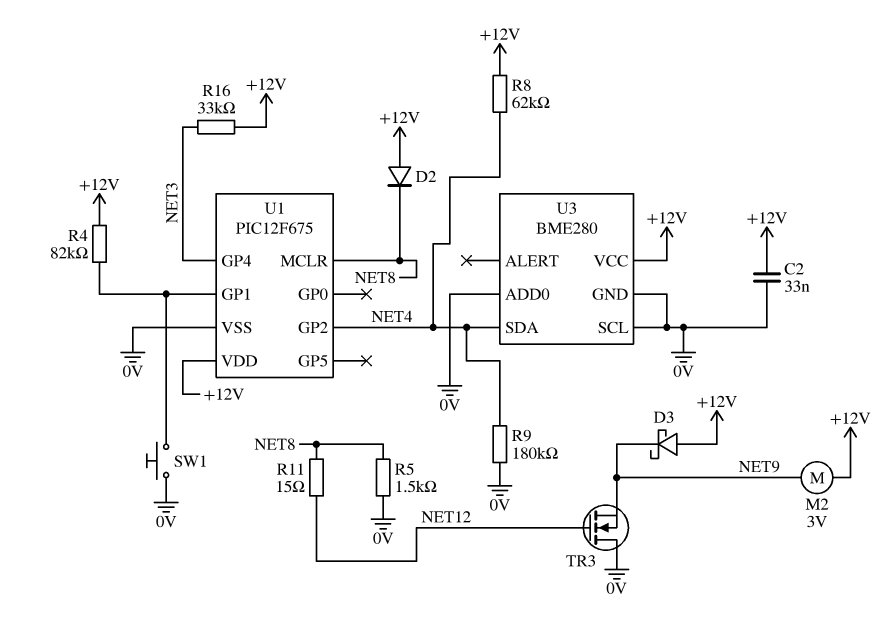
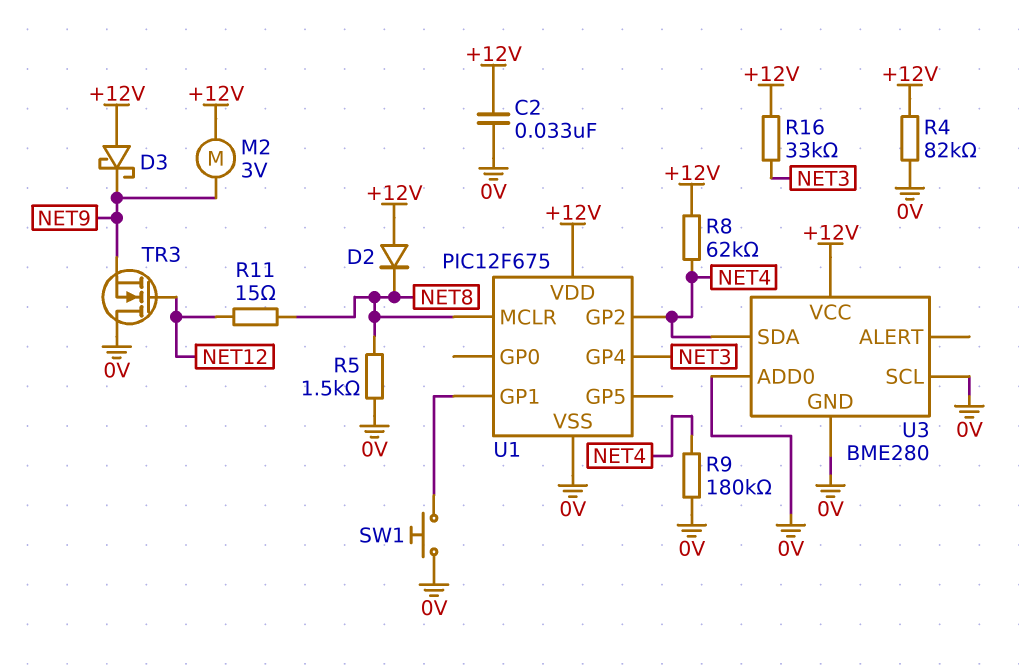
R4: 82k (+12V, U1/GP1) -> 82k (+12V, 0V)

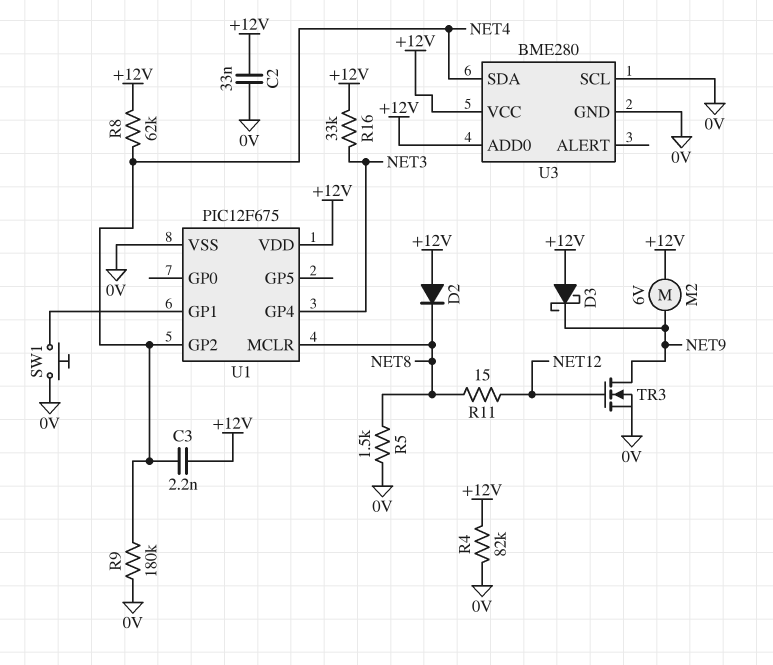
C3: none -> 2.2nF (+12V, NET4)
M2: motor 3V (+12V, NET9) -> motor 6V (+12V, NET9)
TR3: NMOS (G NET12, D 0V, S NET9) -> NMOS (G NET12, D NET9, S 0V)
U3 pin ADD0: 0V -> +12V

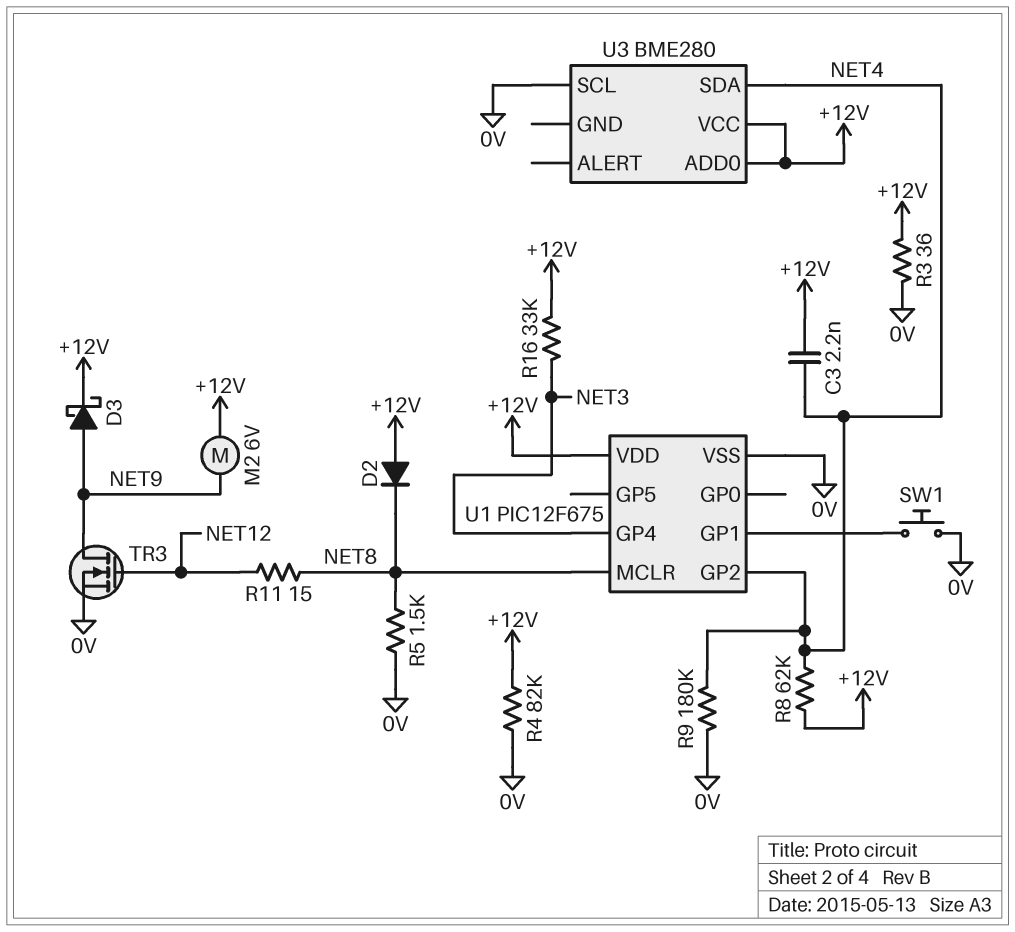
C2: 33nF (+12V, 0V) -> none
D3: schottky (A +12V, K NET9) -> schottky (A NET9, K +12V)
R3: none -> 36 (+12V, 0V)
U3 pin GND: 0V -> none

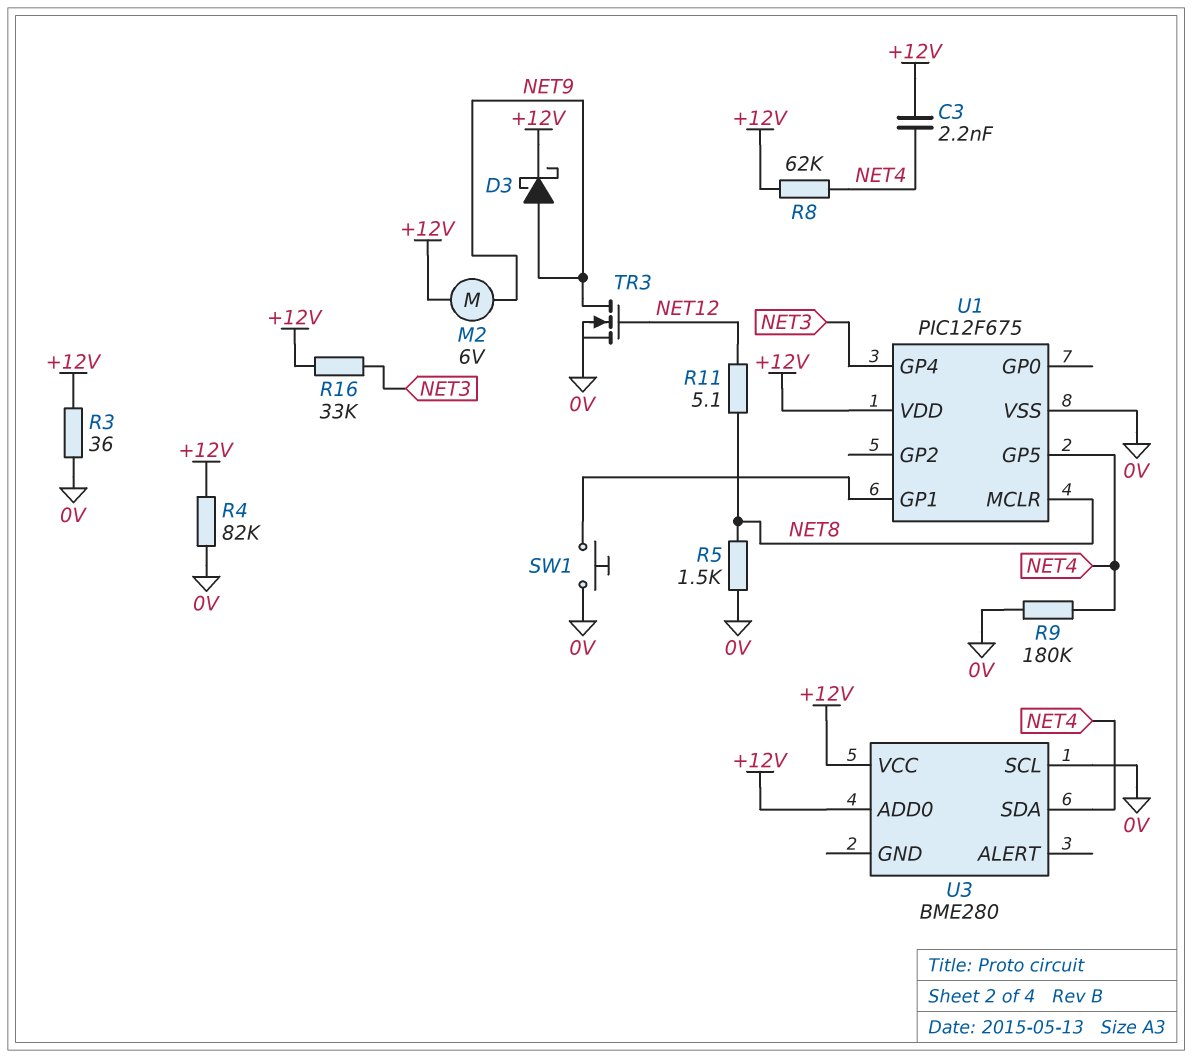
D2: diode (A +12V, K NET8) -> none
R11: 15 (NET8, NET12) -> 5.1 (NET8, NET12)
U1 pin GP2: NET4 -> none
U1 pin GP5: none -> NET4

